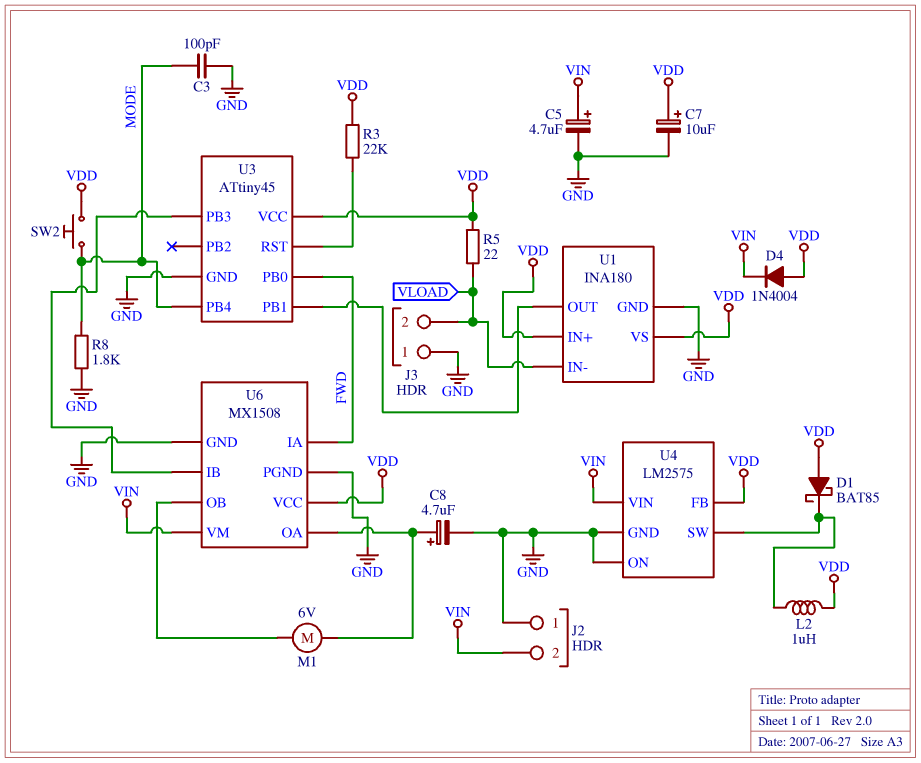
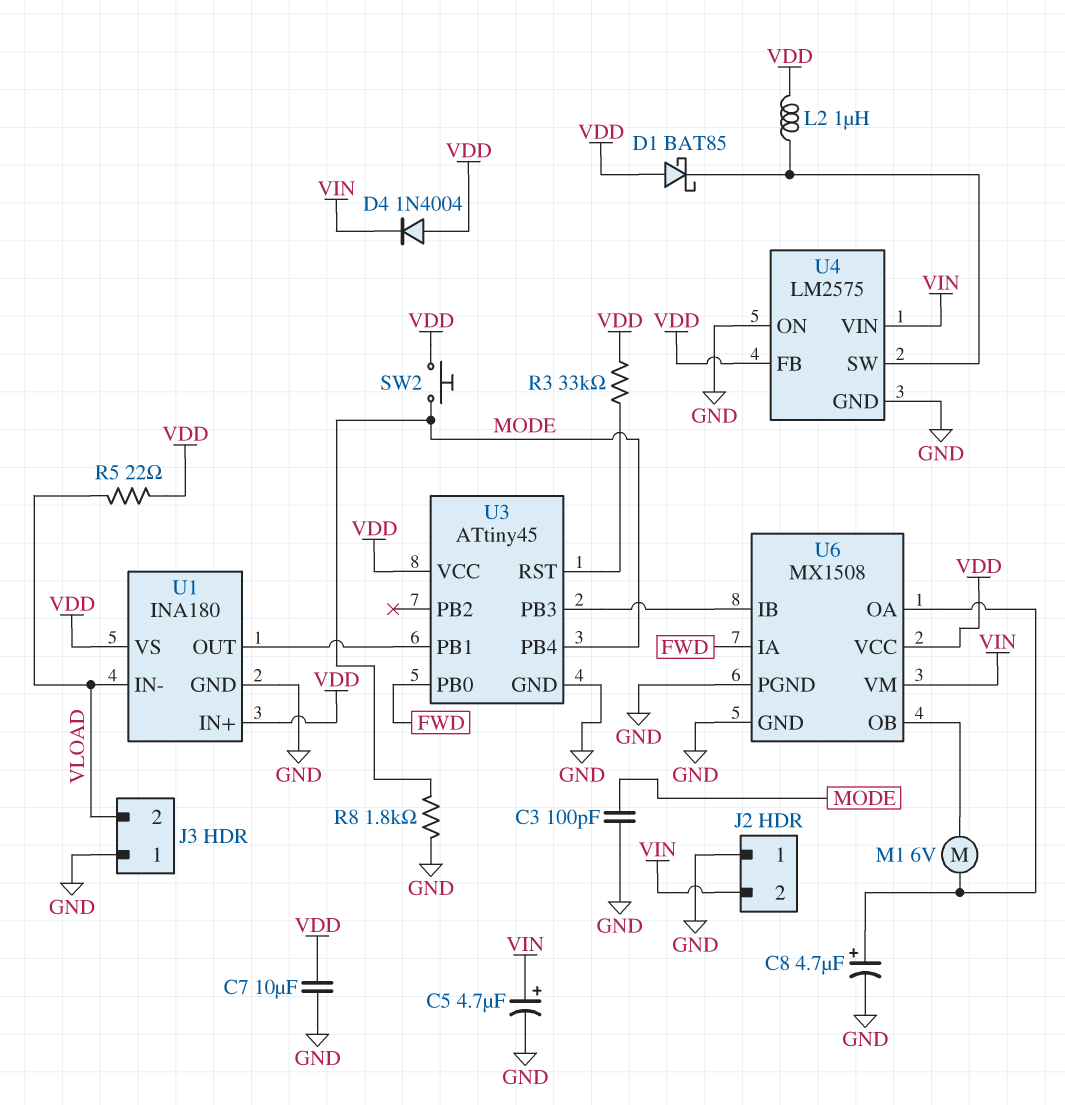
C7: 10uF (plus VDD, minus GND) -> 10uF (GND, VDD)
R3: 22k (U3/RST, VDD) -> 33k (U3/RST, VDD)

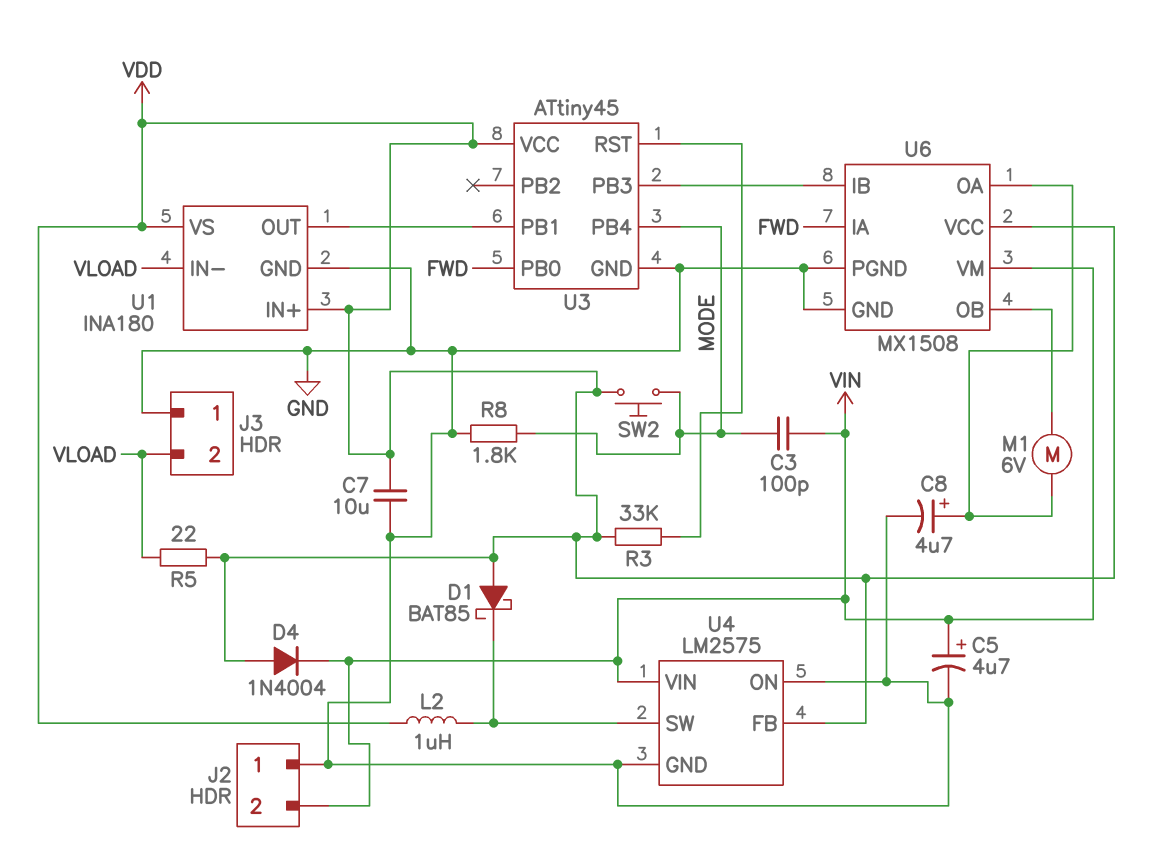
C3: 100pF (GND, MODE) -> 100pF (MODE, VIN)

